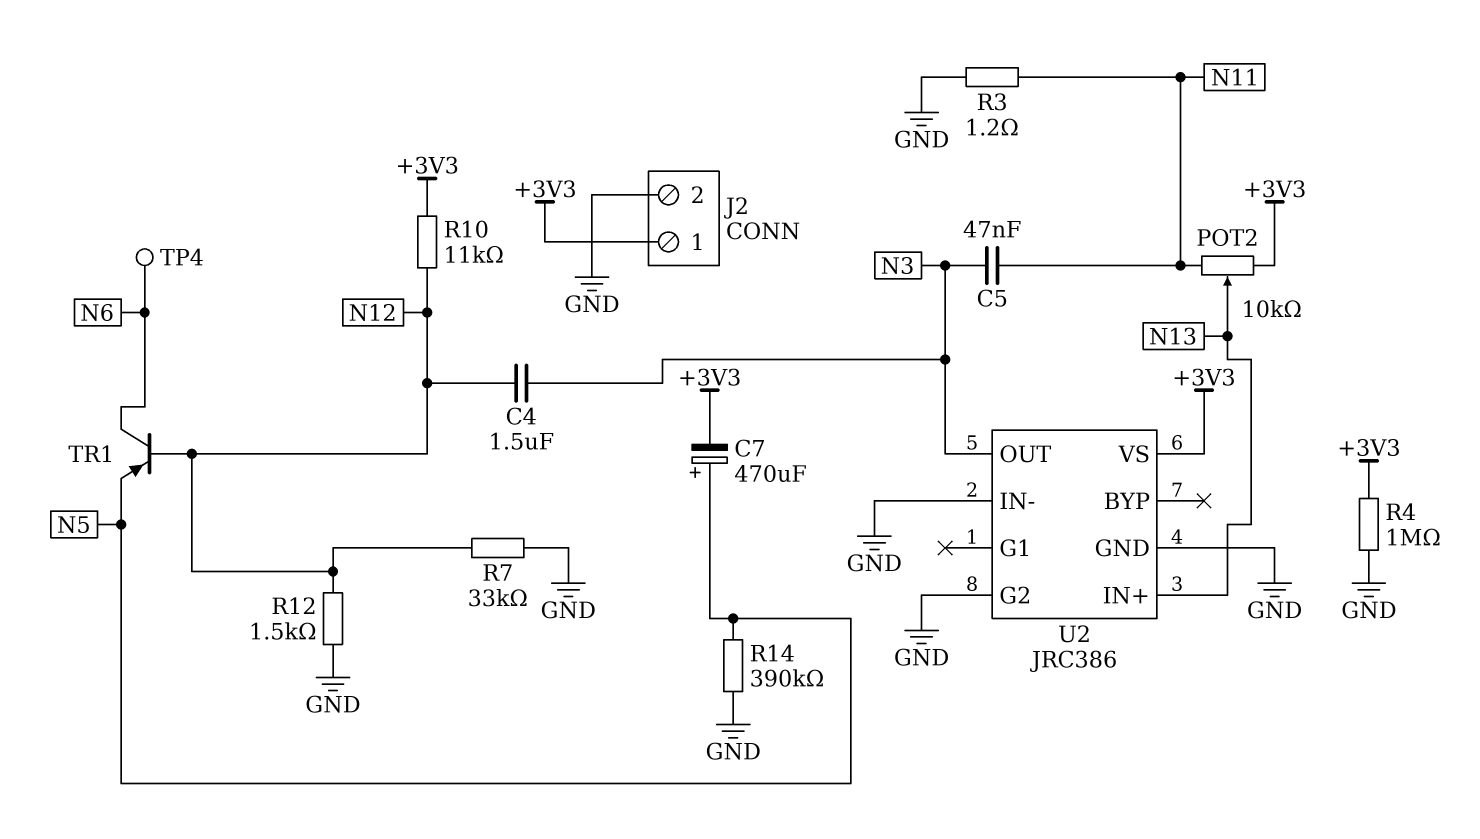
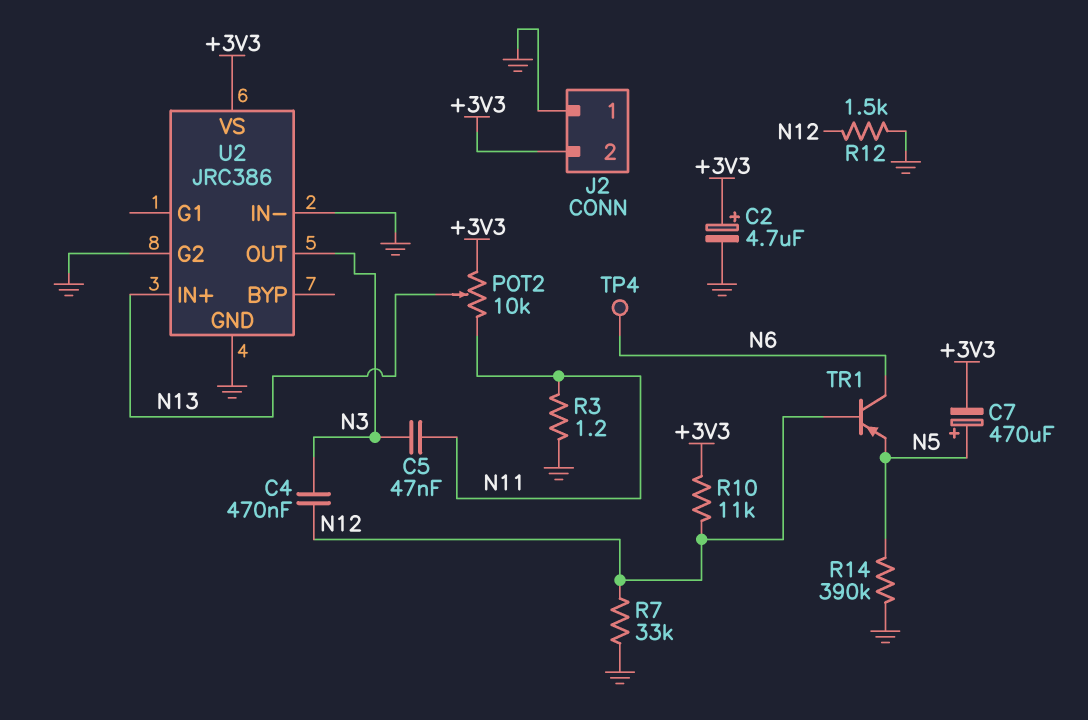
C2: none -> 4.7uF (plus +3V3, minus GND)
C4: 1.5uF (N3, N12) -> 470nF (N3, N12)
J2 pin 1: +3V3 -> GND
J2 pin 2: GND -> +3V3
R4: 1M (+3V3, GND) -> none

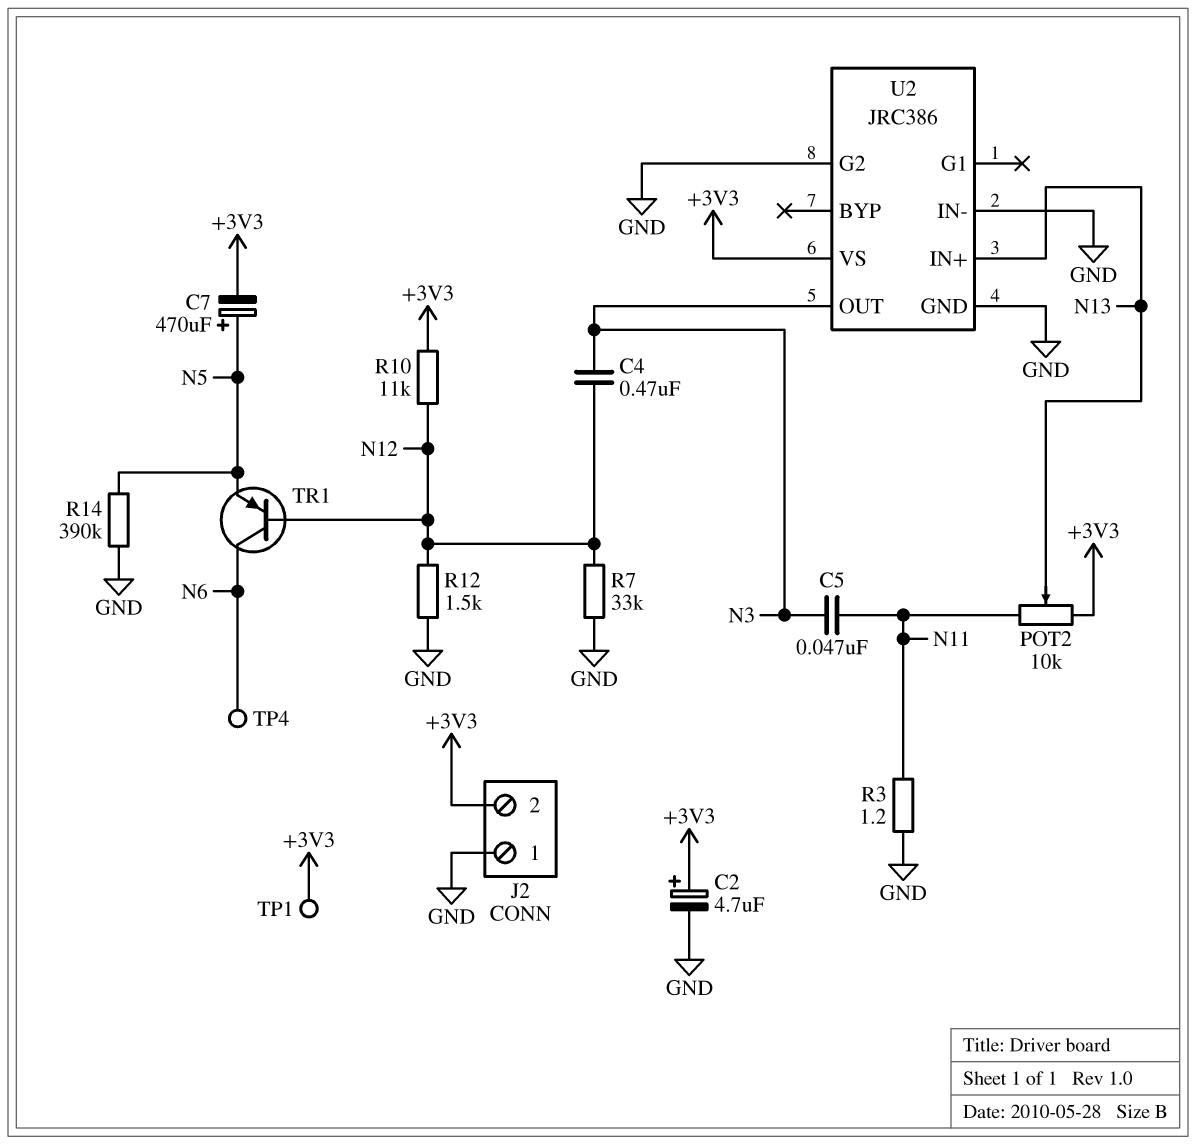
TP1: none -> test point (+3V3)

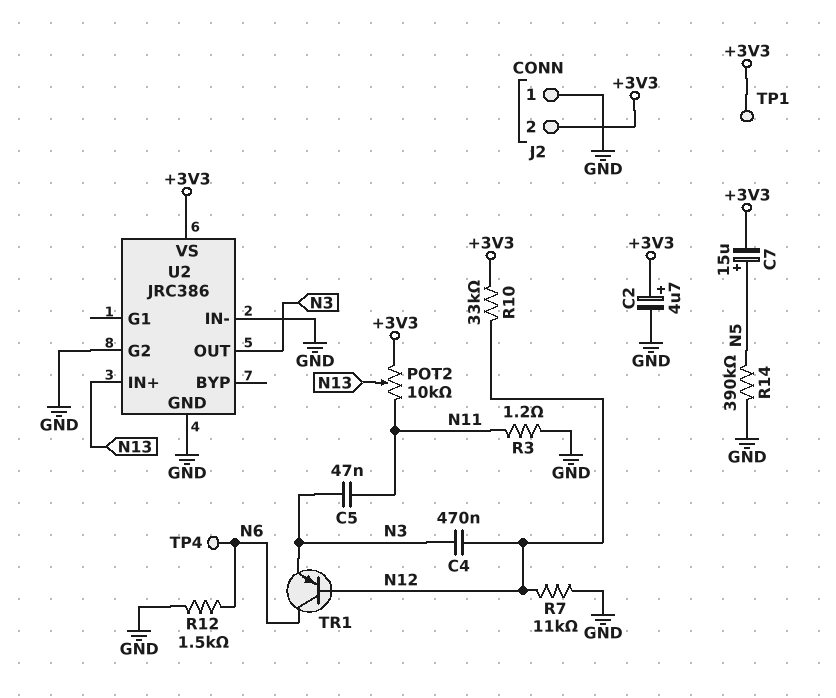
C7: 470uF (plus N5, minus +3V3) -> 15uF (plus N5, minus +3V3)
R7: 33k (GND, N12) -> 11k (GND, N12)
R10: 11k (+3V3, N12) -> 33k (+3V3, N12)
R12: 1.5k (GND, N12) -> 1.5k (GND, N6)
TR1: PNP (B N12, C N6, E N5) -> PNP (B N12, C N6, E N3)

